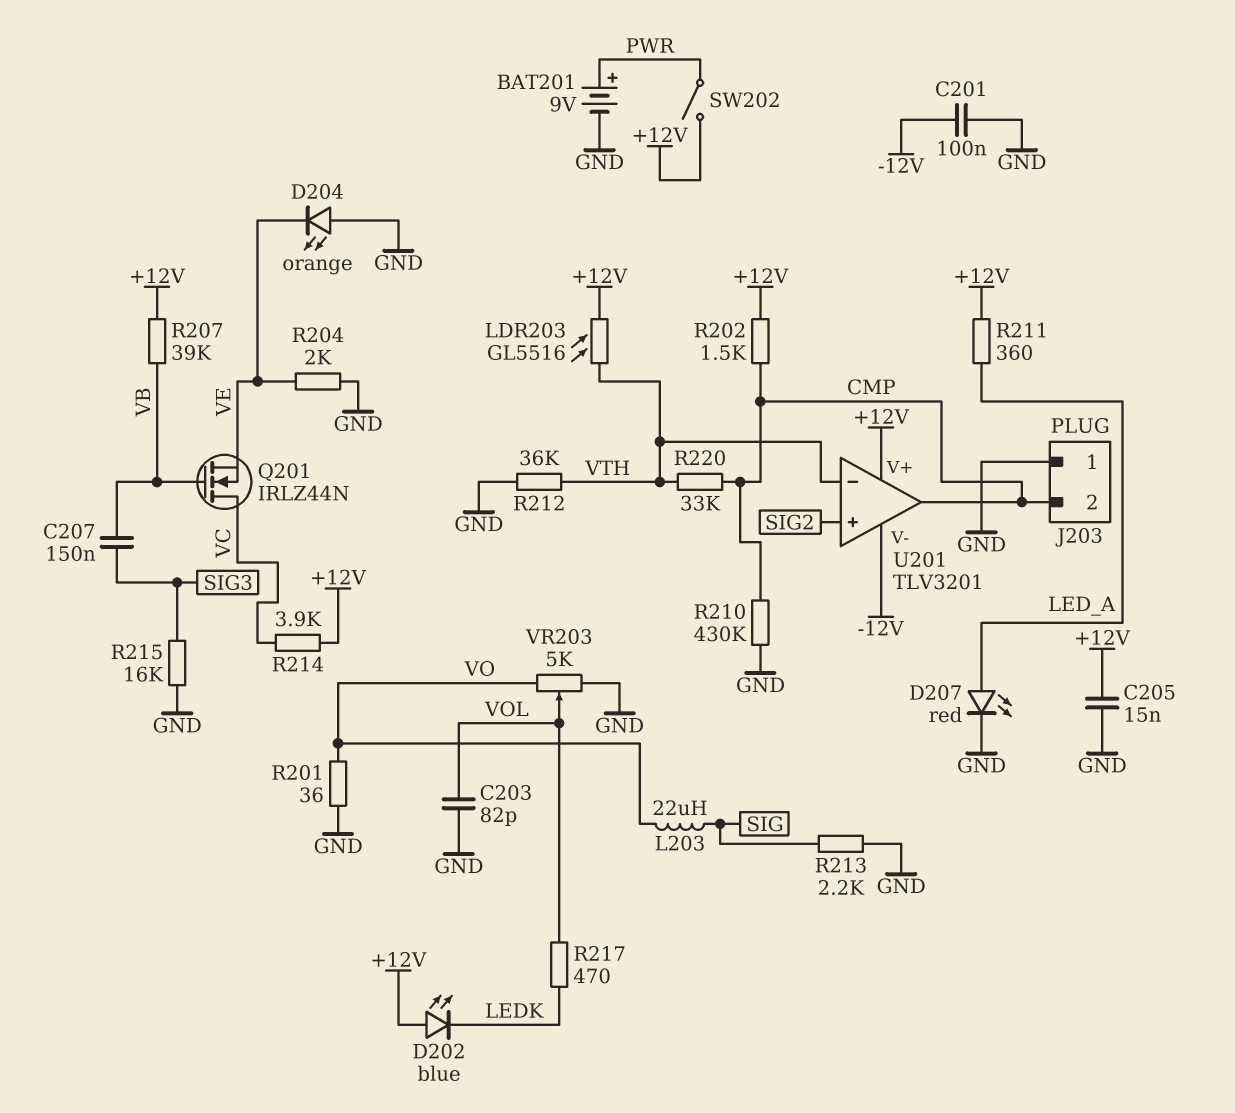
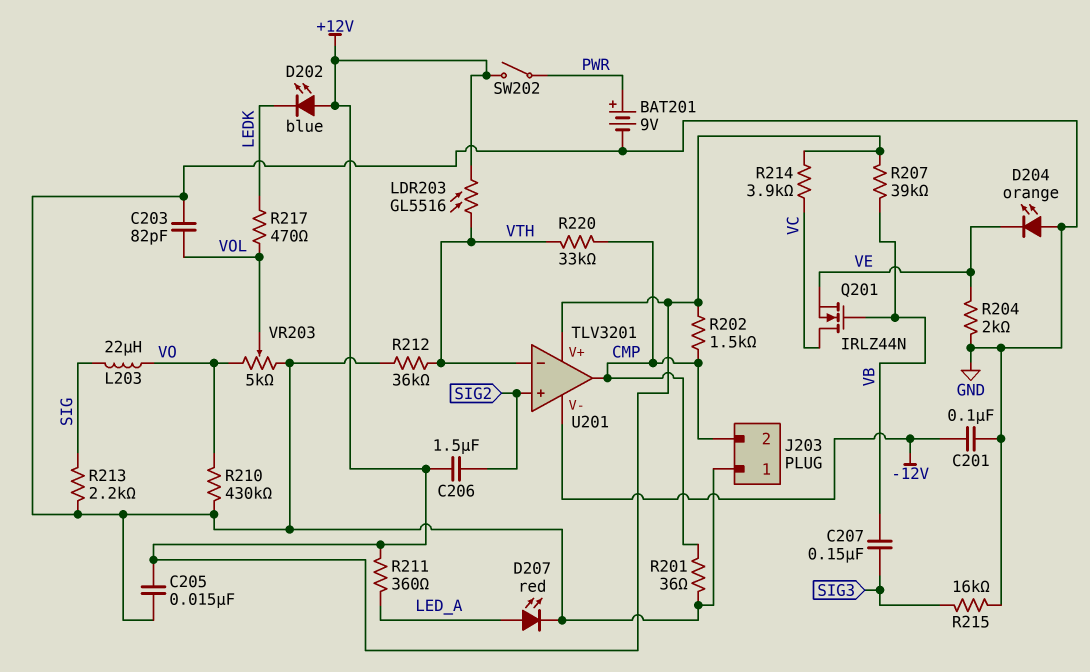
C206: none -> 1.5uF (+12V, SIG2)
R201: 36 (GND, VO) -> 36 (CMP, GND)
R210: 430k (CMP, GND) -> 430k (GND, VO)

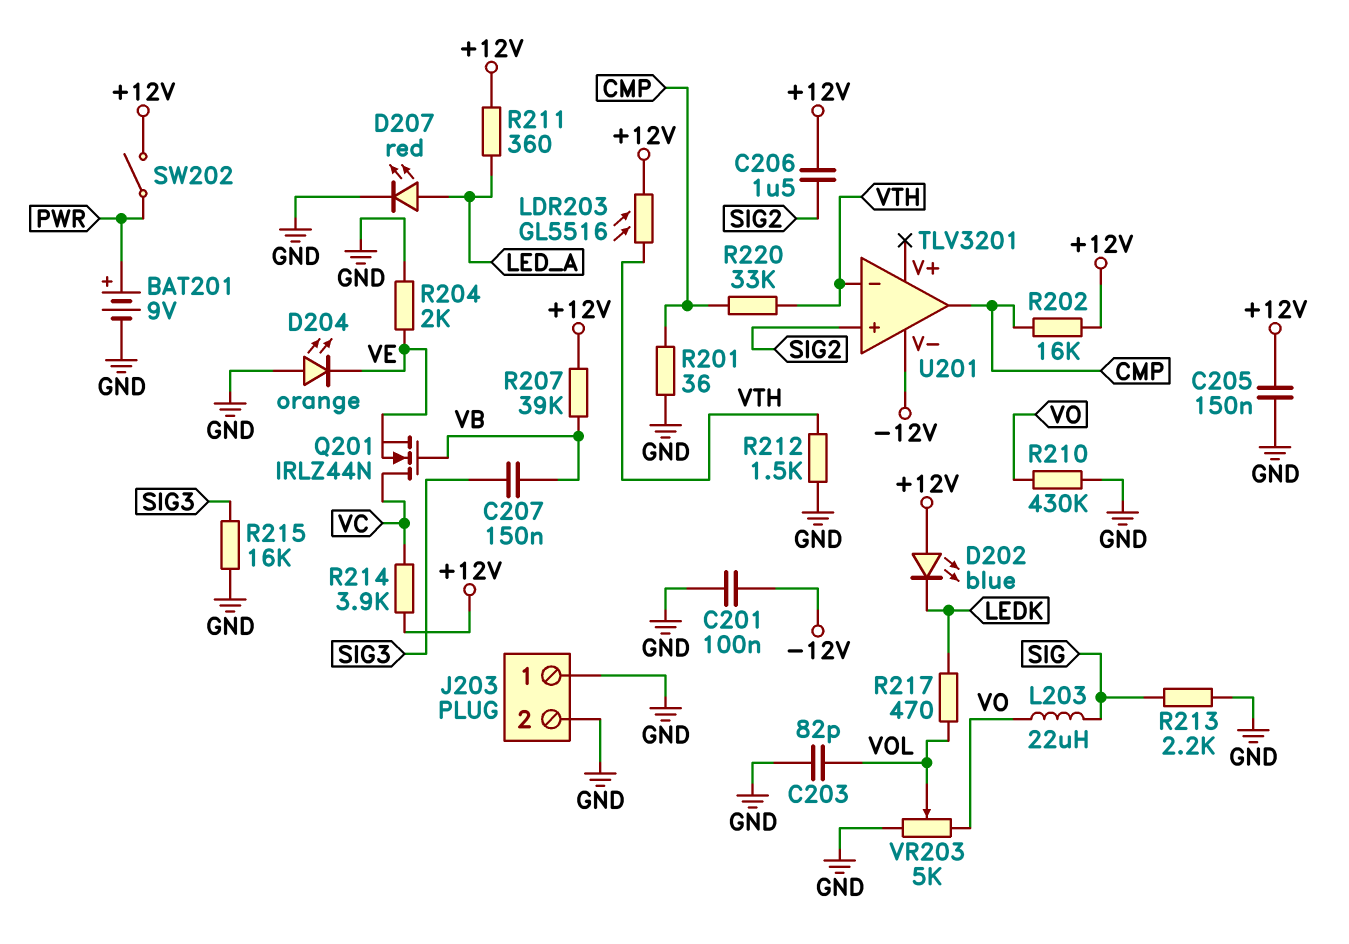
C205: 15nF (+12V, GND) -> 150nF (+12V, GND)
J203 pin 2: CMP -> GND
R202: 1.5k (+12V, CMP) -> 16k (+12V, CMP)
R212: 36k (GND, VTH) -> 1.5k (GND, VTH)
U201 pin V+: +12V -> none

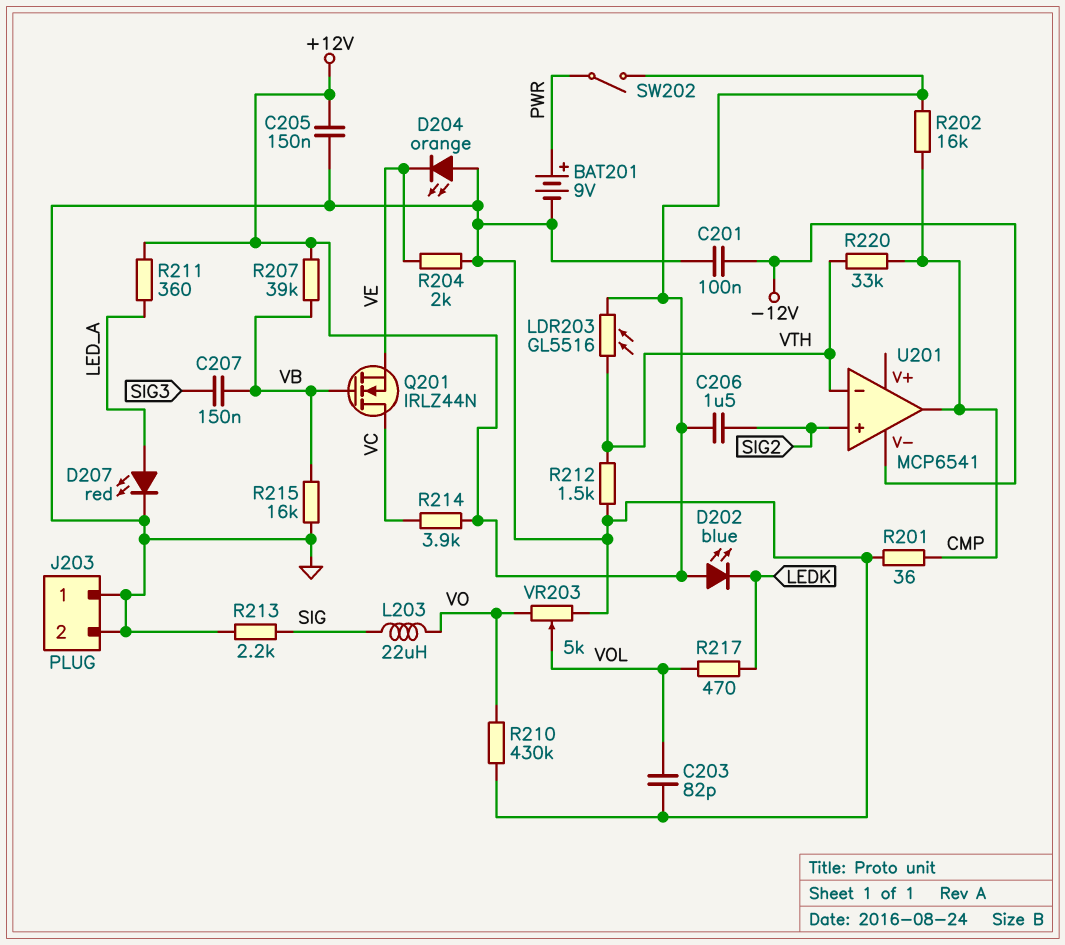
R215: 16k (GND, SIG3) -> 16k (GND, VB)
U201: TLV3201 -> MCP6541

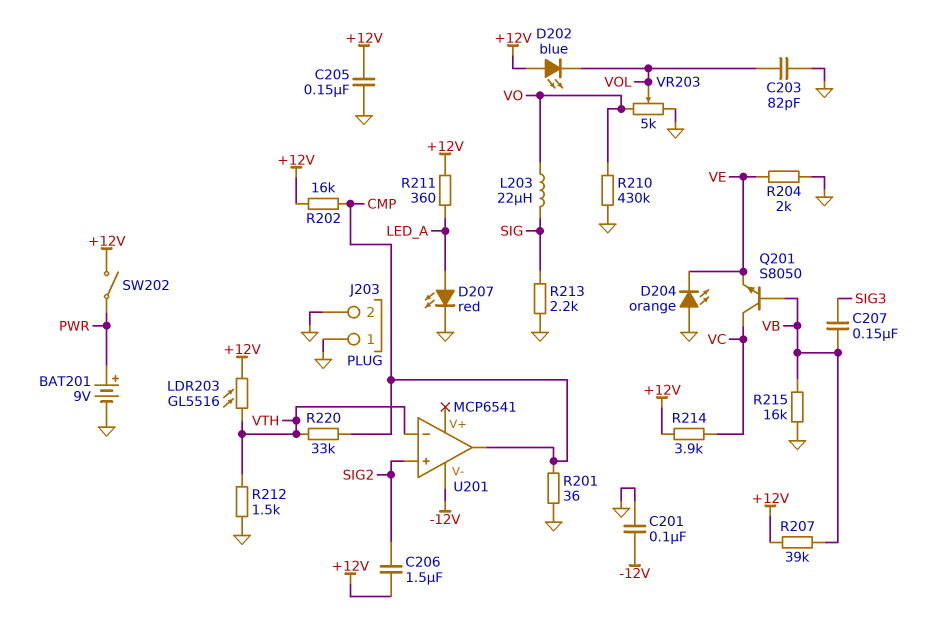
D202: LED blue (A +12V, K LEDK) -> LED blue (A +12V, K VOL)
Q201: NMOS IRLZ44N (G VB, D VC, S VE) -> NPN S8050 (B VB, C VC, E VE)
R217: 470 (LEDK, VOL) -> none

